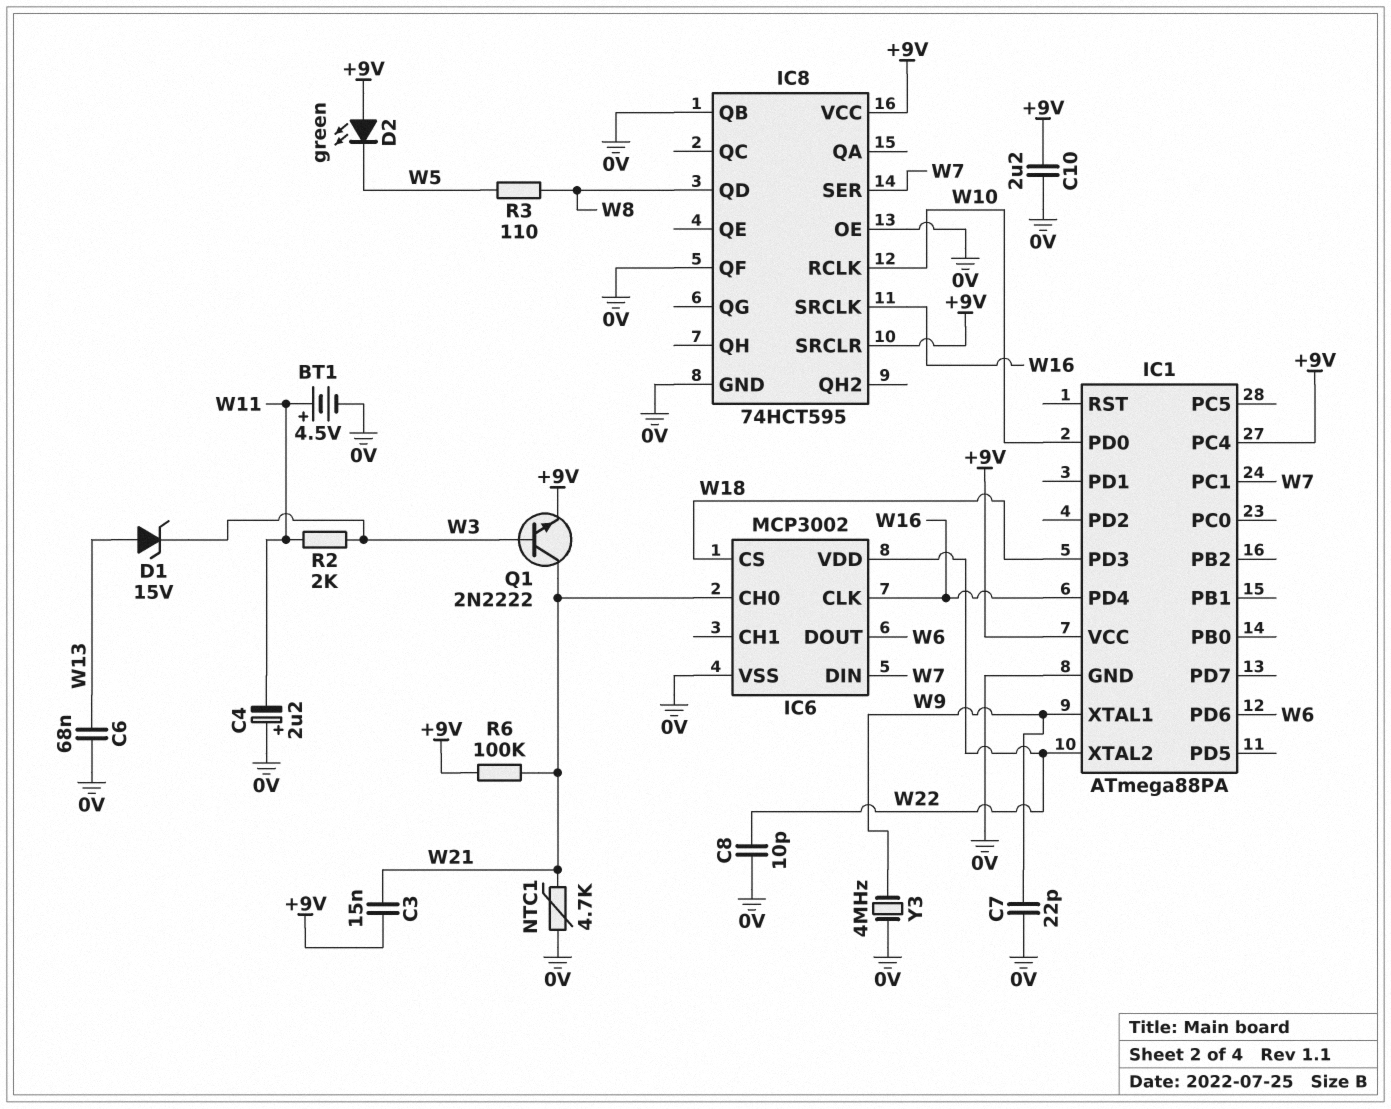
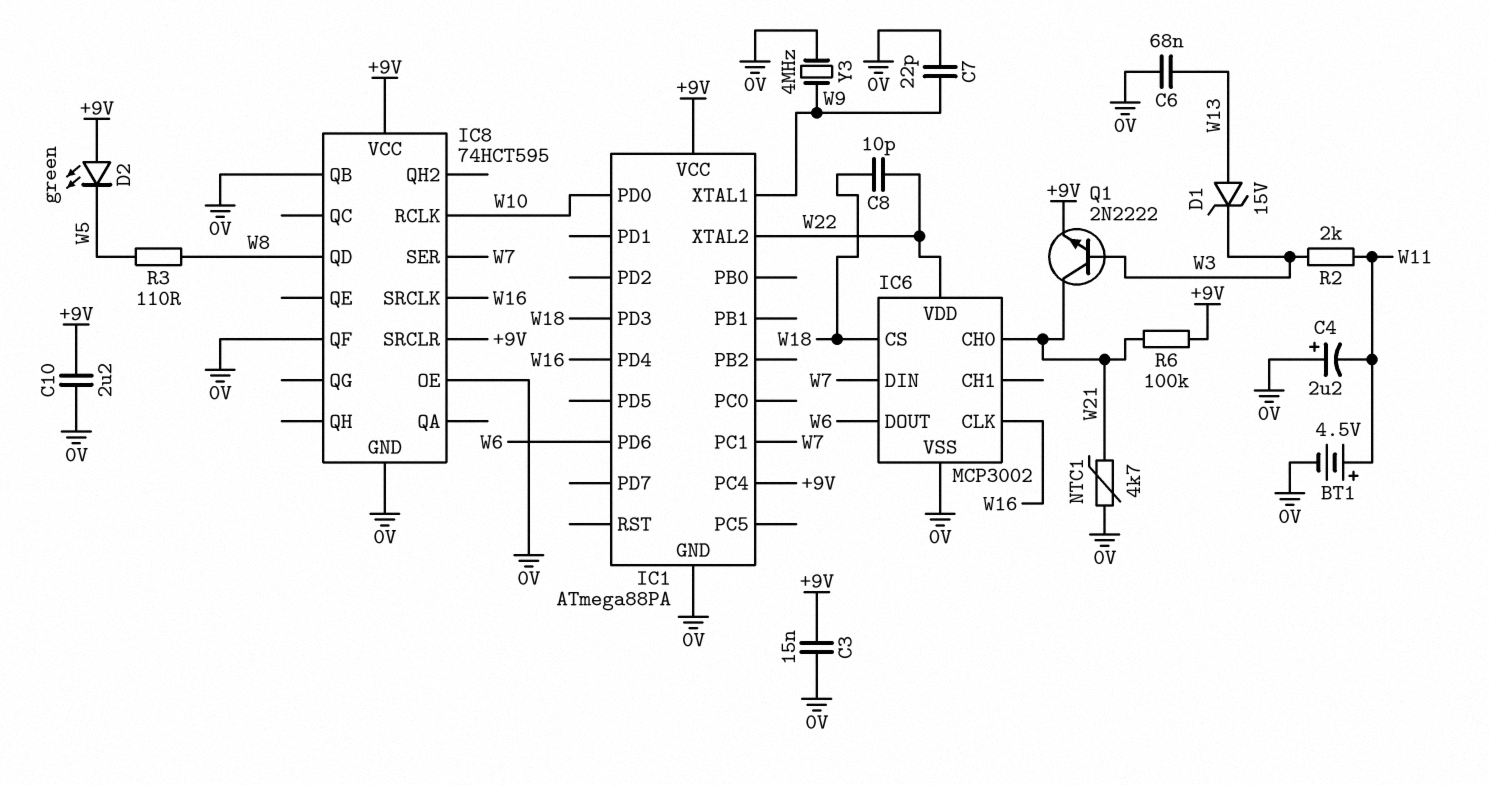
C3: 15nF (+9V, W21) -> 15nF (+9V, 0V)
C8: 10pF (0V, W22) -> 10pF (W18, W22)

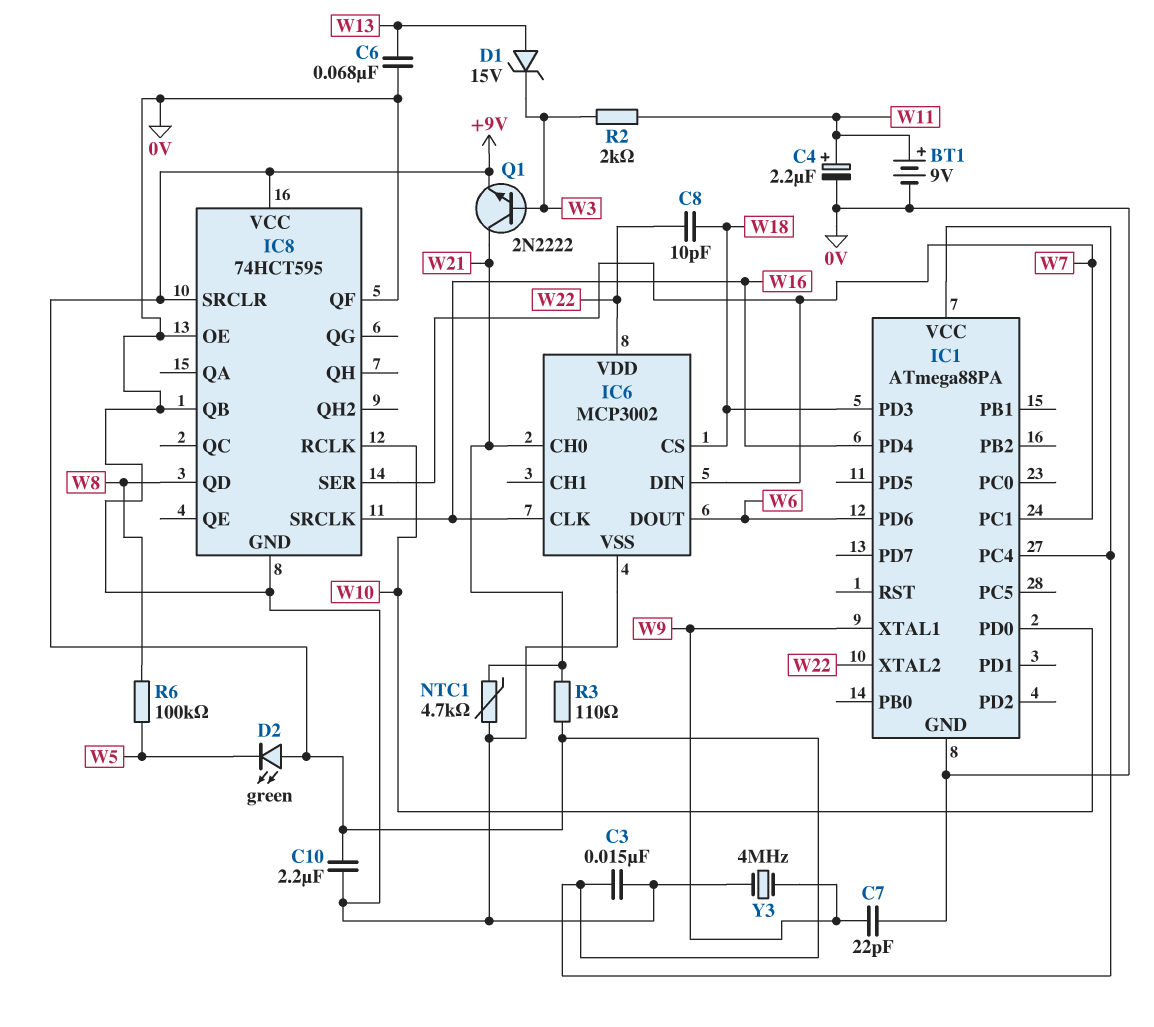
BT1: 4.5V (plus W11, minus 0V) -> 9V (plus W11, minus 0V)
C4: 2.2uF (plus 0V, minus W11) -> 2.2uF (plus W11, minus 0V)
R3: 110 (W5, W8) -> 110 (+9V, W21)
R6: 100k (+9V, W21) -> 100k (W5, W8)

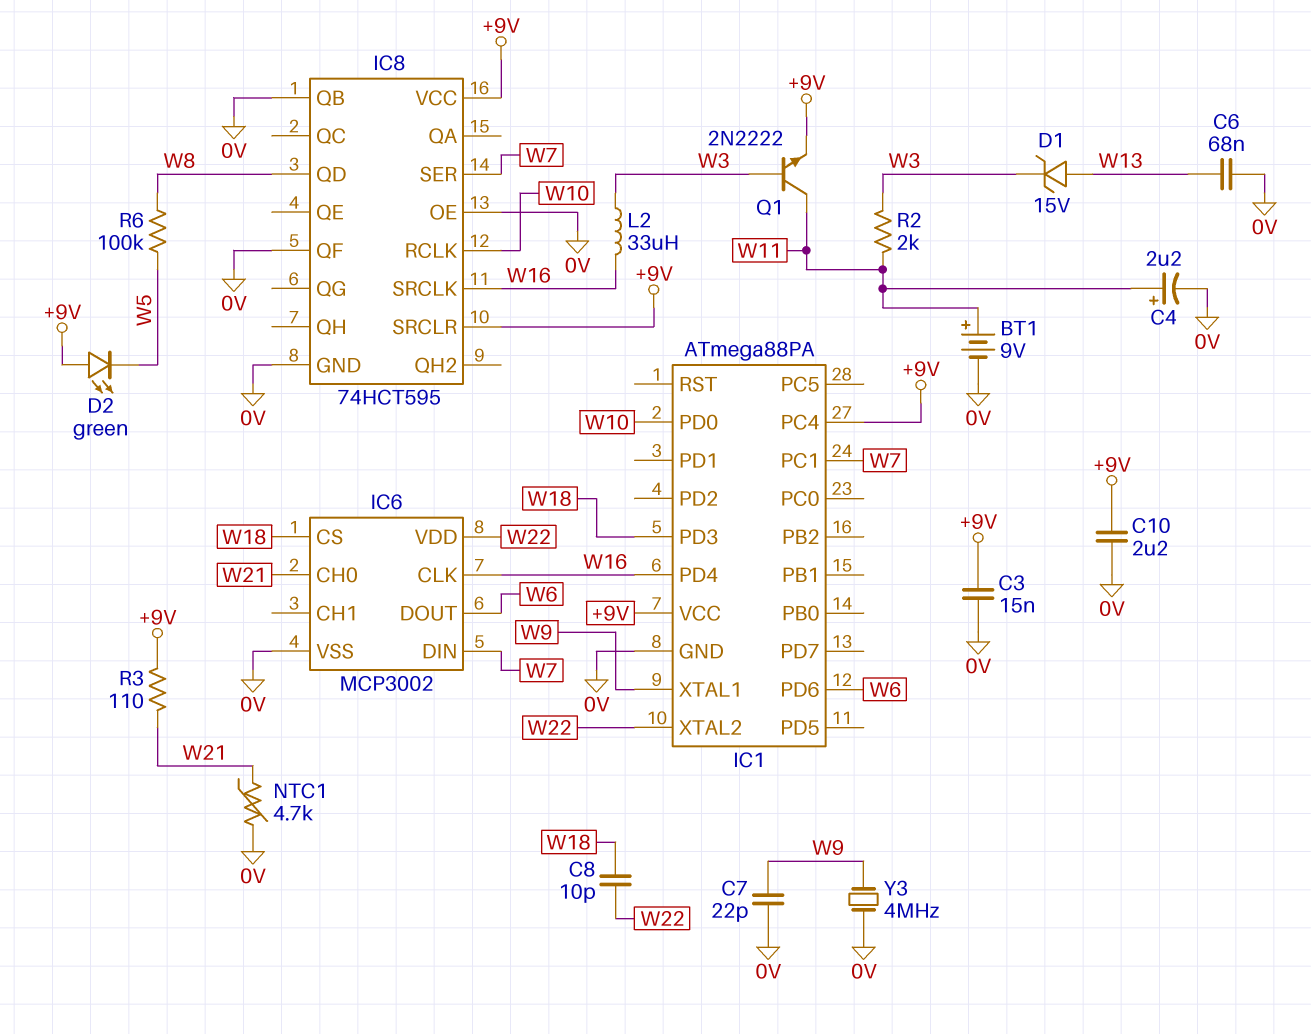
L2: none -> 33uH (W3, W16)
Q1: NPN 2N2222 (B W3, C W21, E +9V) -> NPN 2N2222 (B W3, C W11, E +9V)

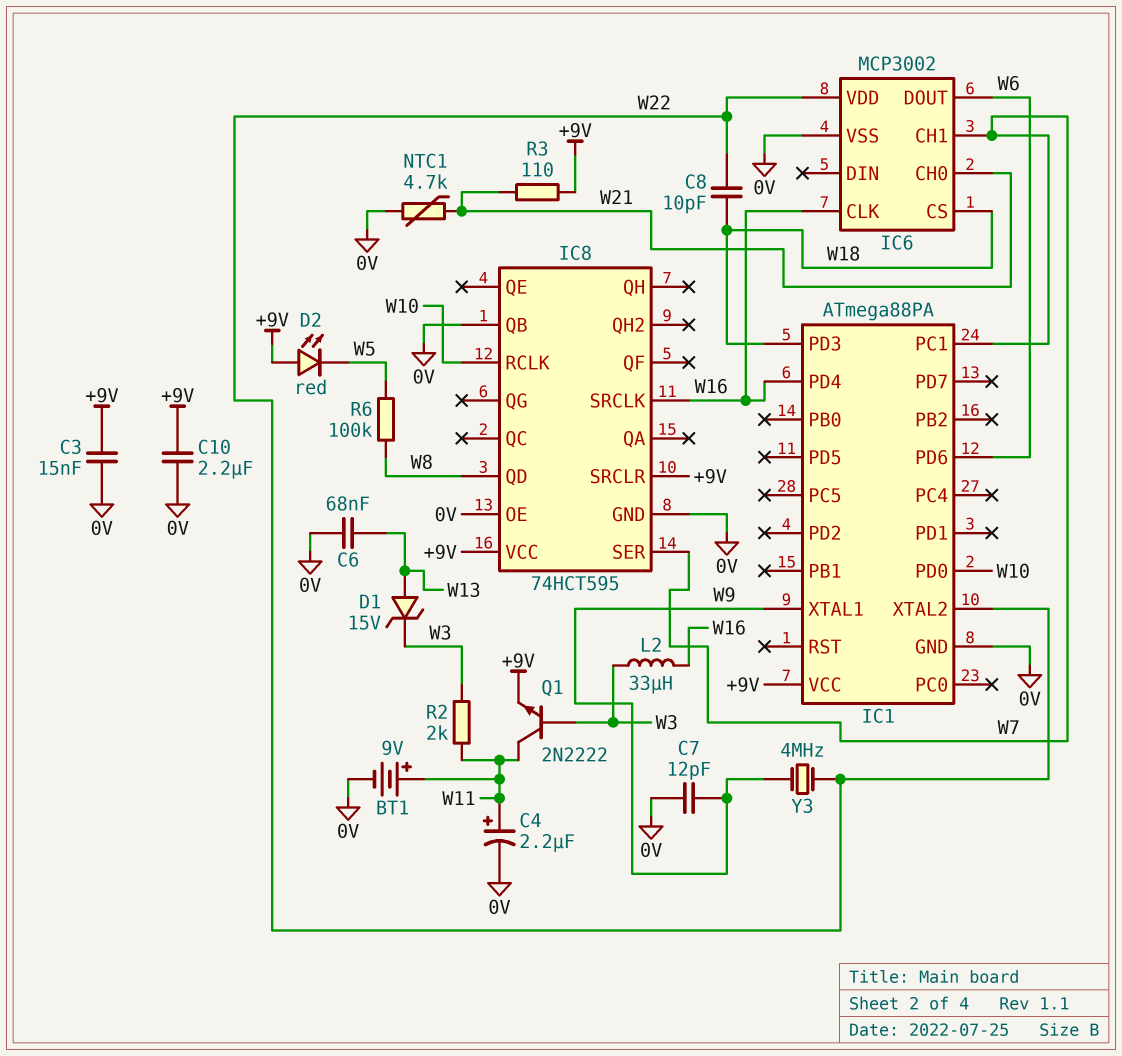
C7: 22pF (0V, W9) -> 12pF (0V, W9)
D2: LED green (A +9V, K W5) -> LED red (A +9V, K W5)
IC1 pin PC4: +9V -> none
IC6 pin CH1: none -> W7
IC6 pin DIN: W7 -> none
IC8 pin QF: 0V -> none
Y3: 4MHz (0V, W9) -> 4MHz (W9, W22)

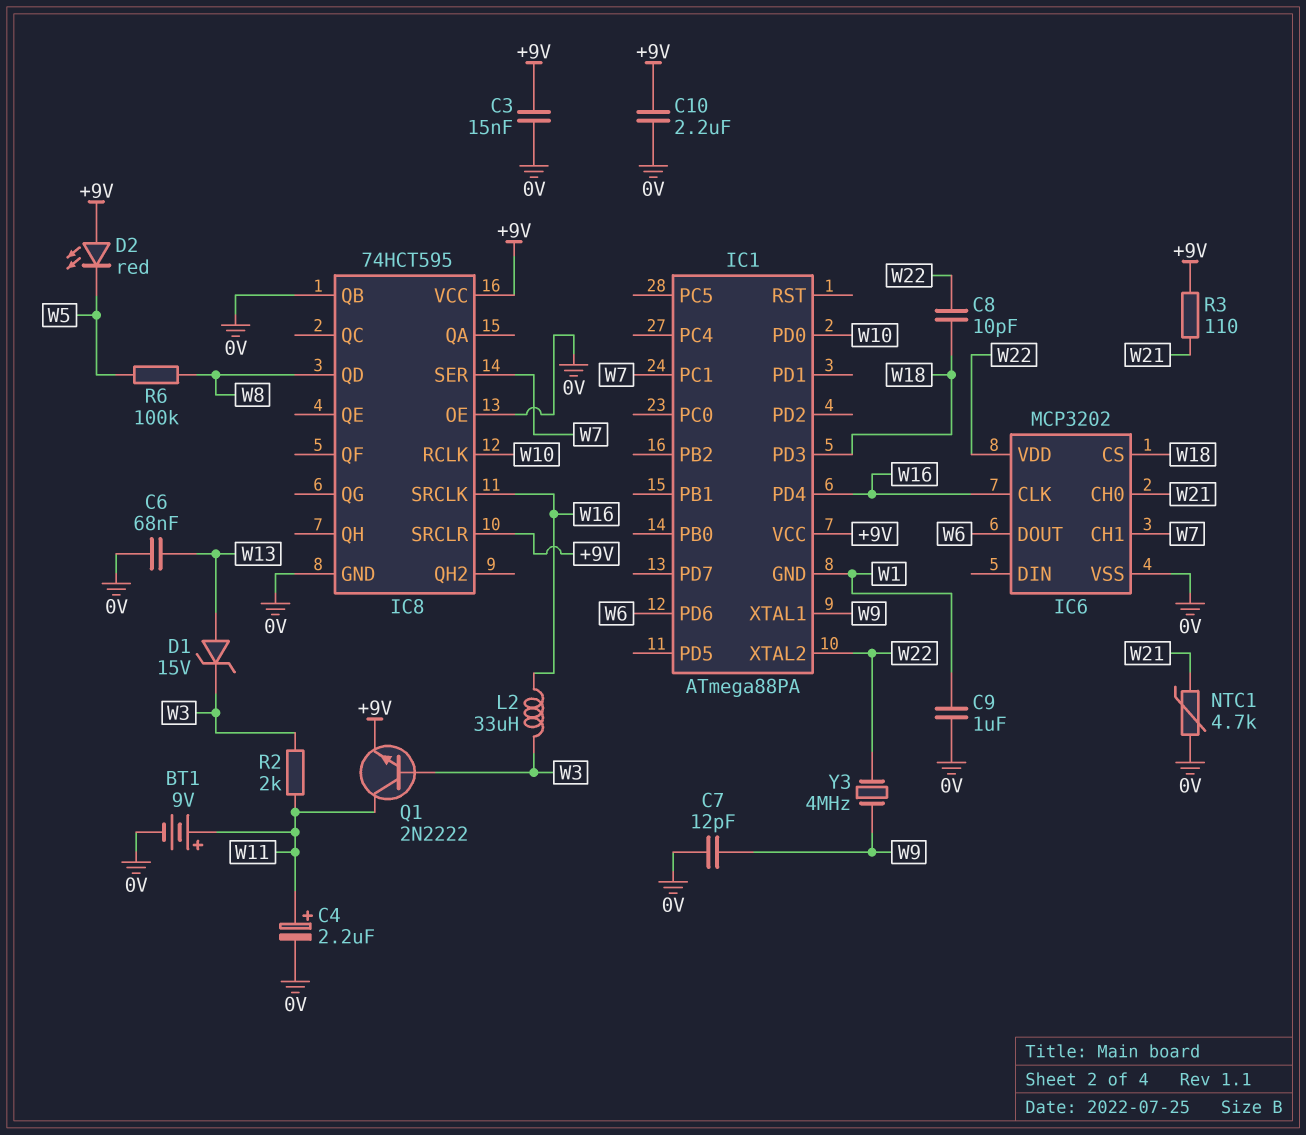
C9: none -> 1uF (0V, W1)
IC1 pin GND: 0V -> W1
IC6: MCP3002 -> MCP3202

